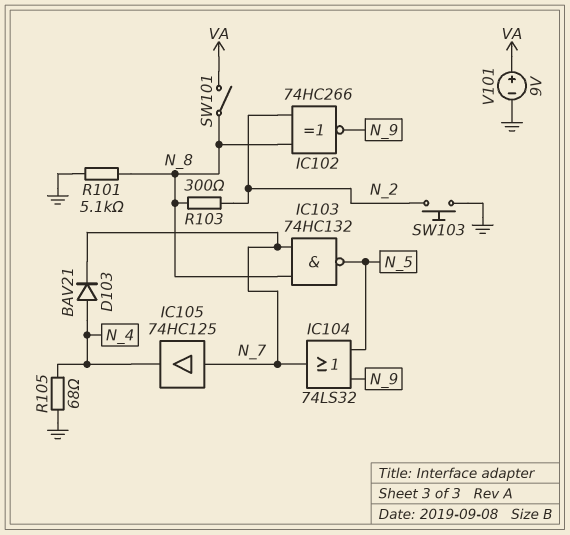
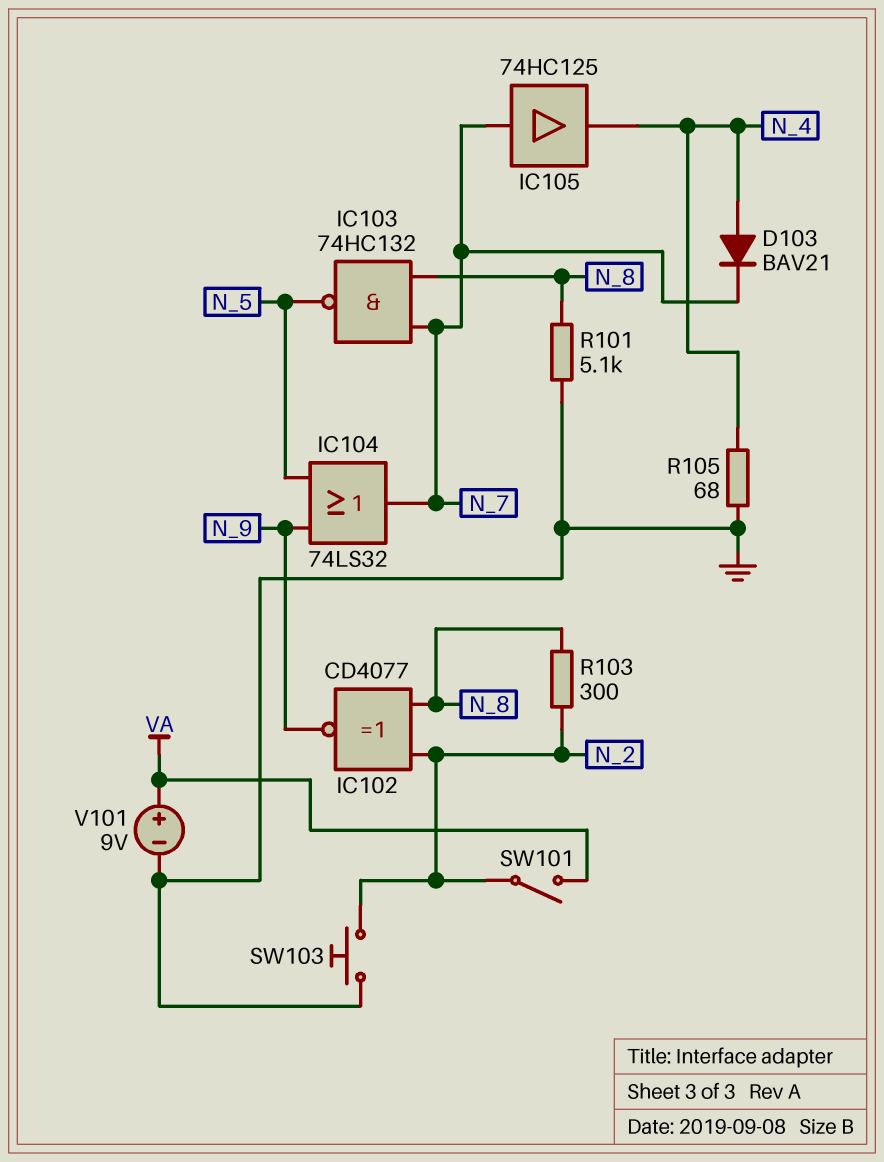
IC102: XNOR 74HC266 (in N_2, in N_8, out N_9) -> XNOR CD4077 (in N_2, in N_8, out N_9)
SW101: switch (N_8, VA) -> switch (N_2, VA)

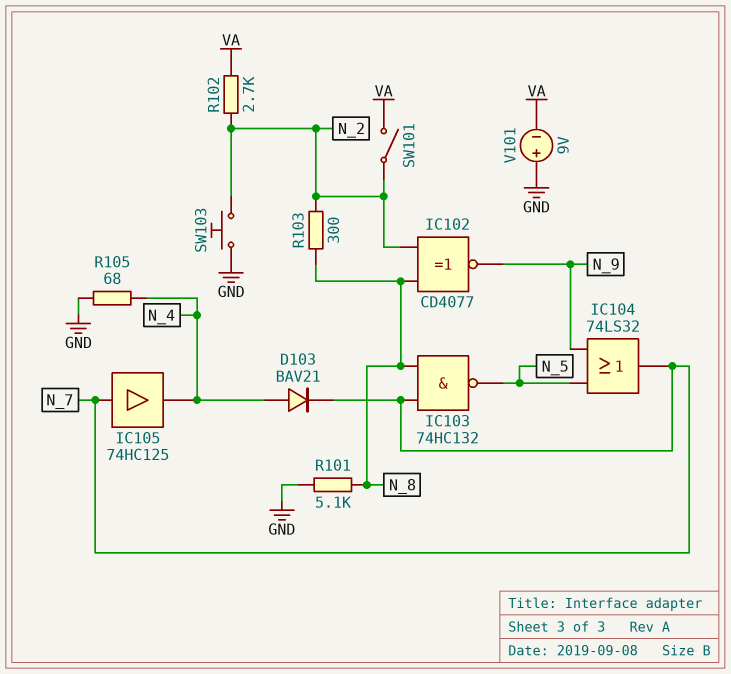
R102: none -> 2.7k (N_2, VA)
V101: 9V (plus VA, minus GND) -> 9V (plus GND, minus VA)

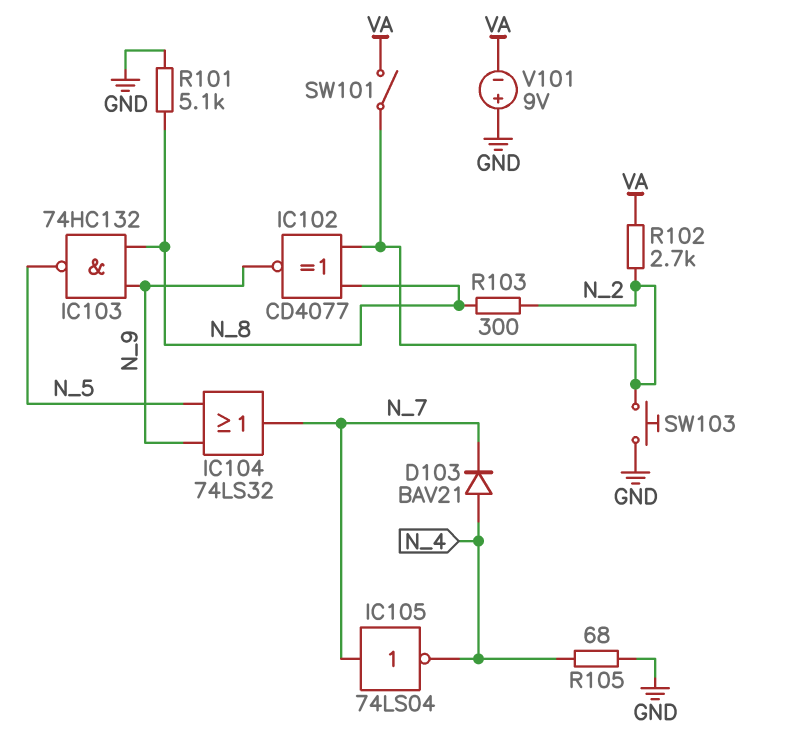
IC103: NAND 74HC132 (in N_7, in N_8, out N_5) -> NAND 74HC132 (in N_8, in N_9, out N_5)
IC105: buffer 74HC125 (in N_7, out N_4) -> NOT 74LS04 (in N_7, out N_4)

